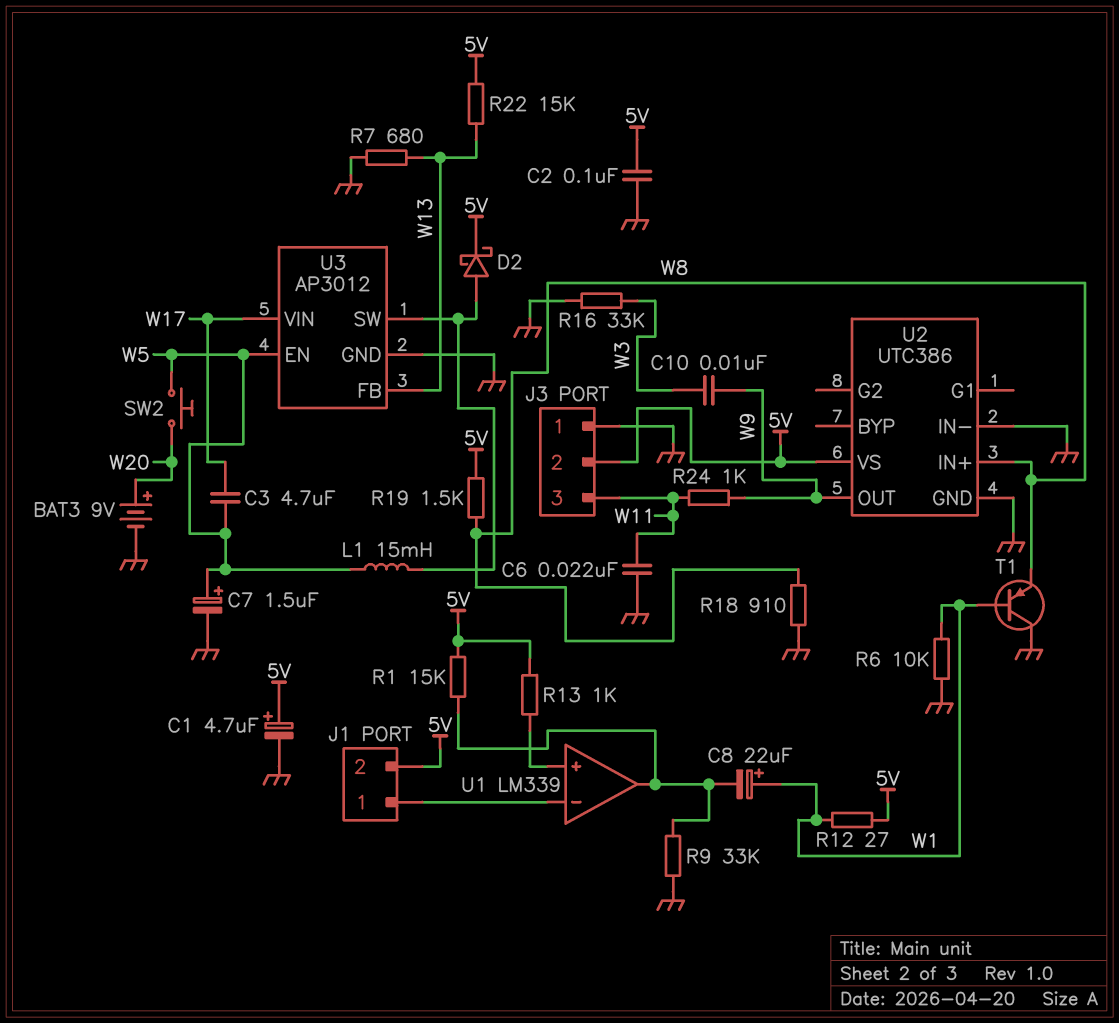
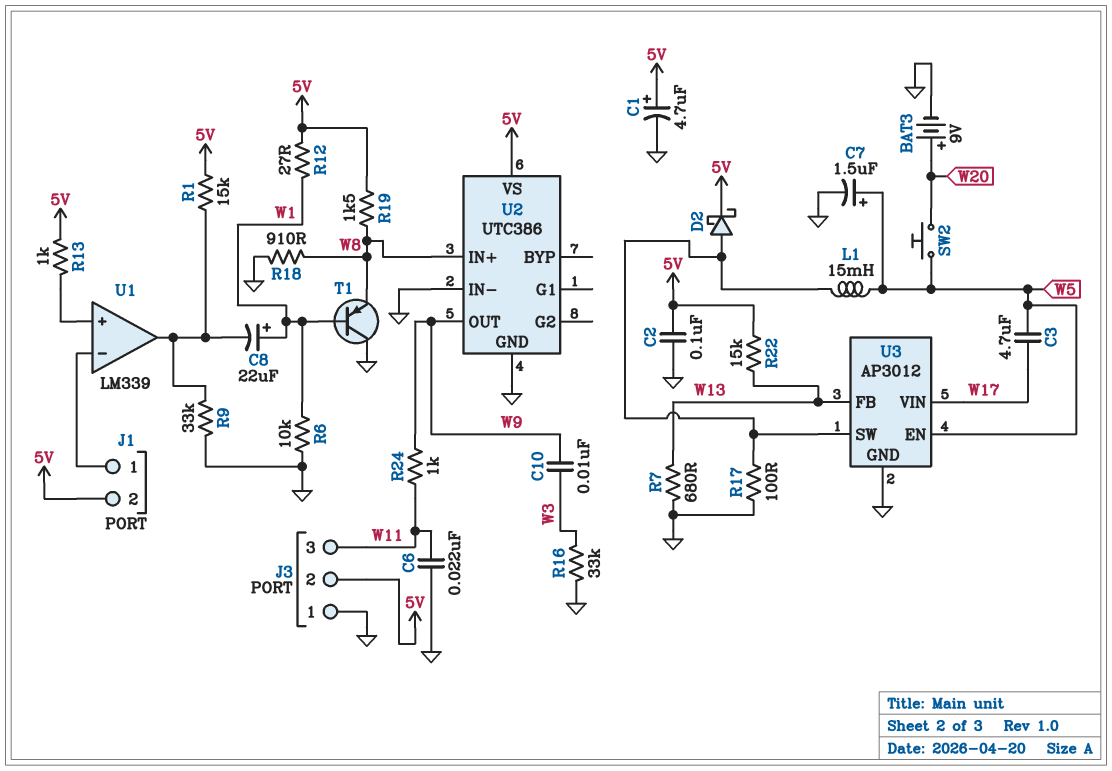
R17: none -> 100 (GND, U3/SW)

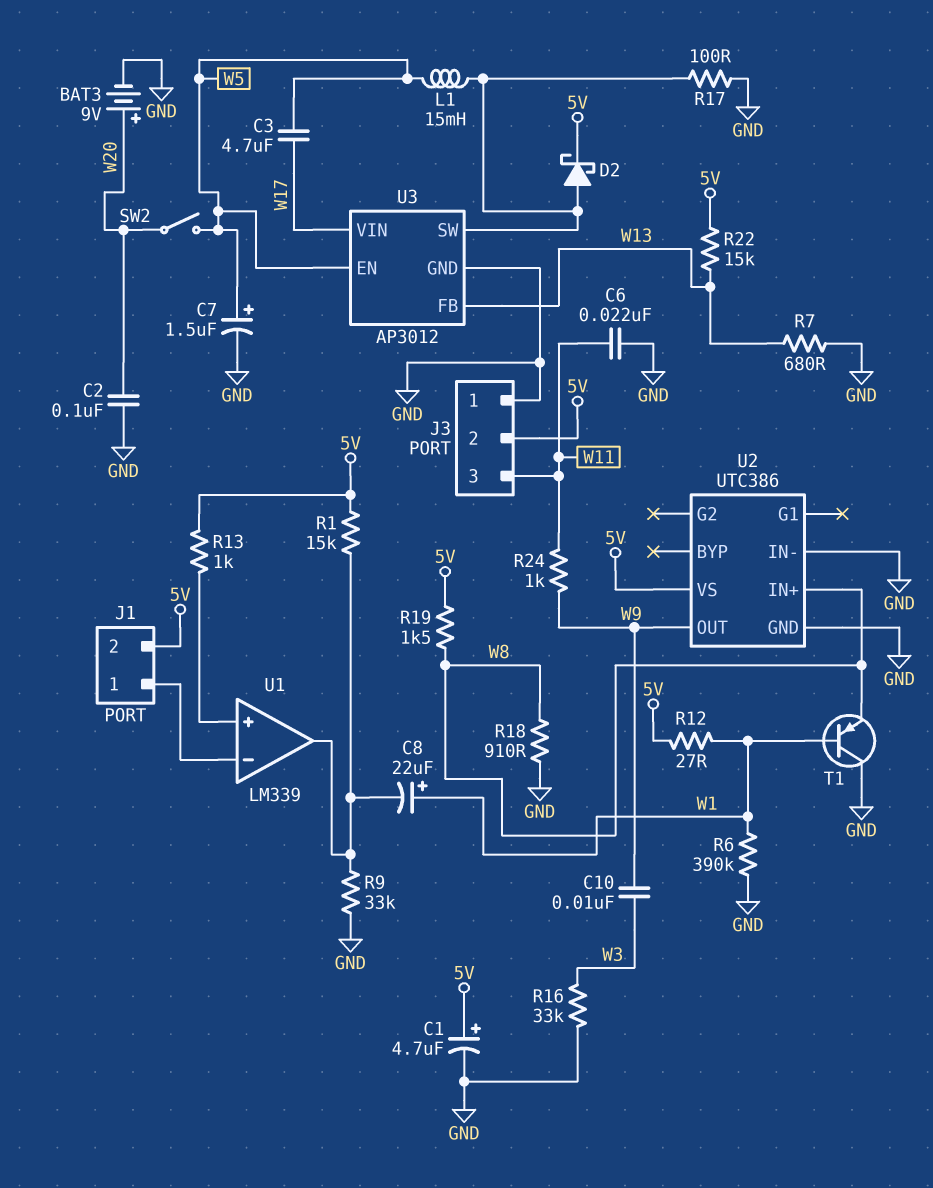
C2: 100nF (5V, GND) -> 100nF (GND, W20)
R6: 10k (GND, W1) -> 390k (GND, W1)
SW2: button (W5, W20) -> switch (W5, W20)

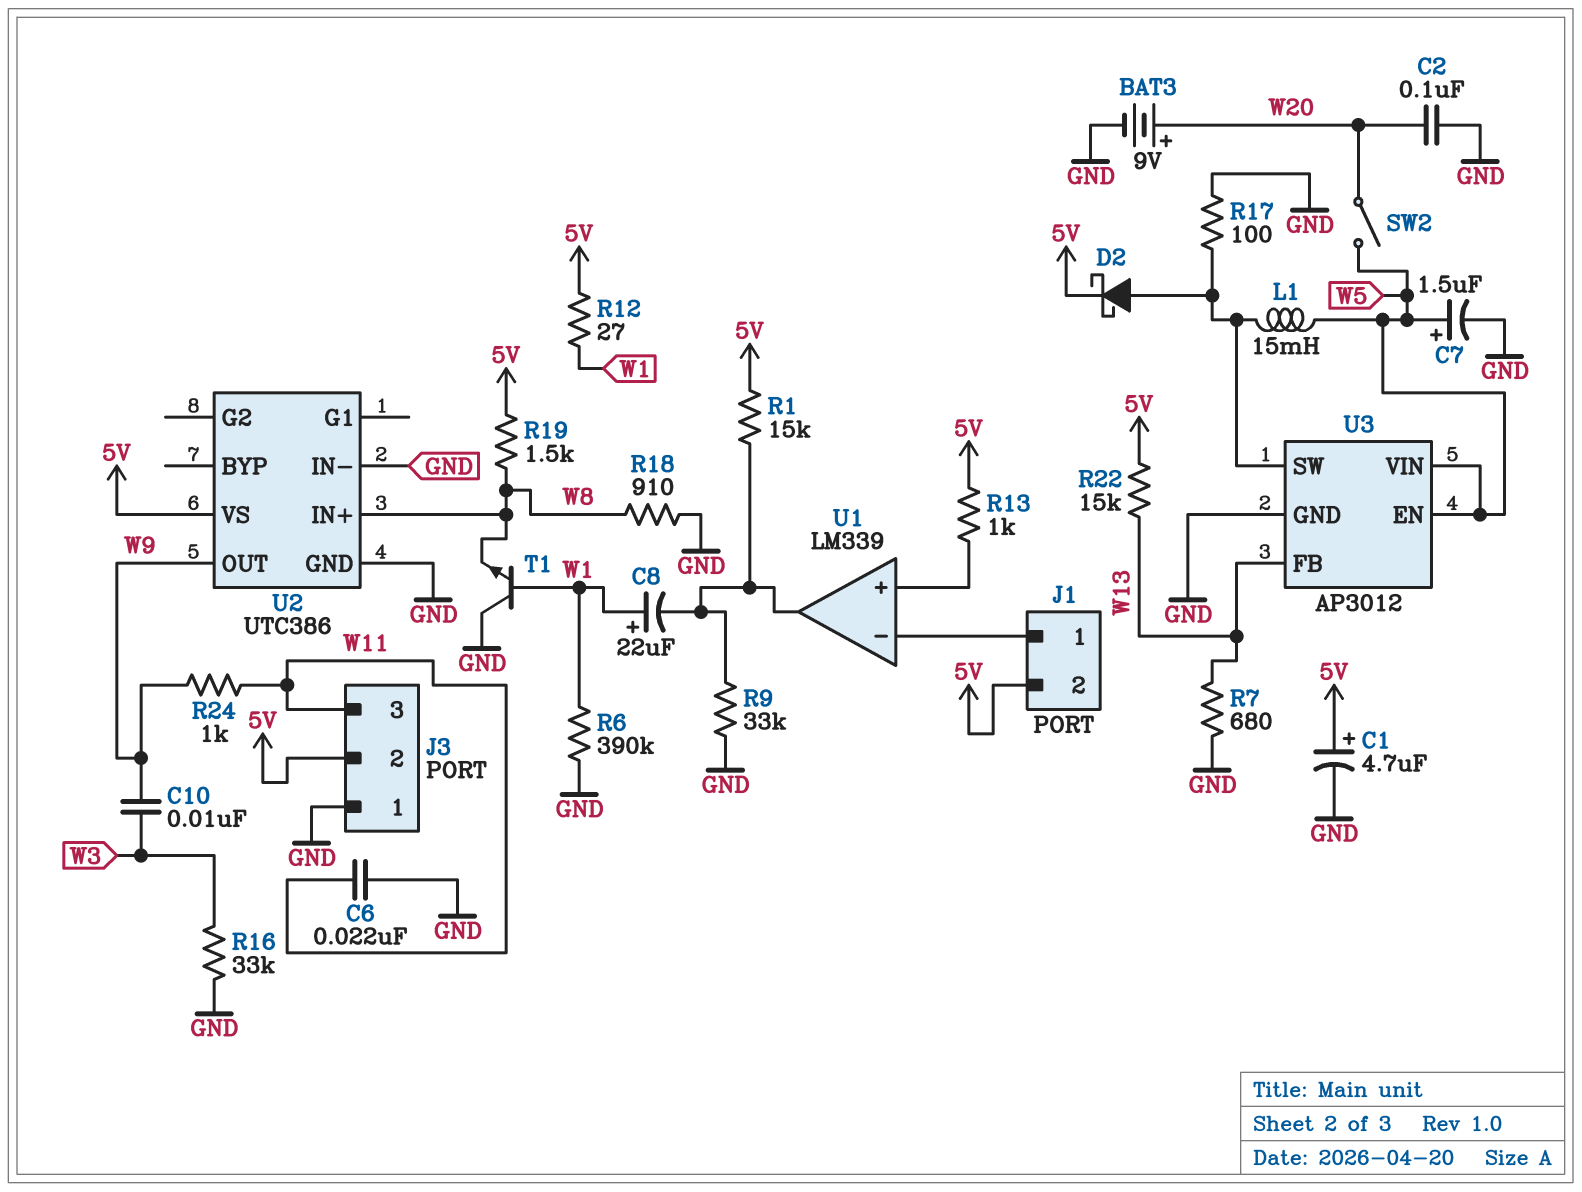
C3: 4.7uF (W5, W17) -> none
T1: PNP (B W1, C GND, E W8) -> NPN (B W1, C GND, E W8)
U3 pin VIN: W17 -> W5

